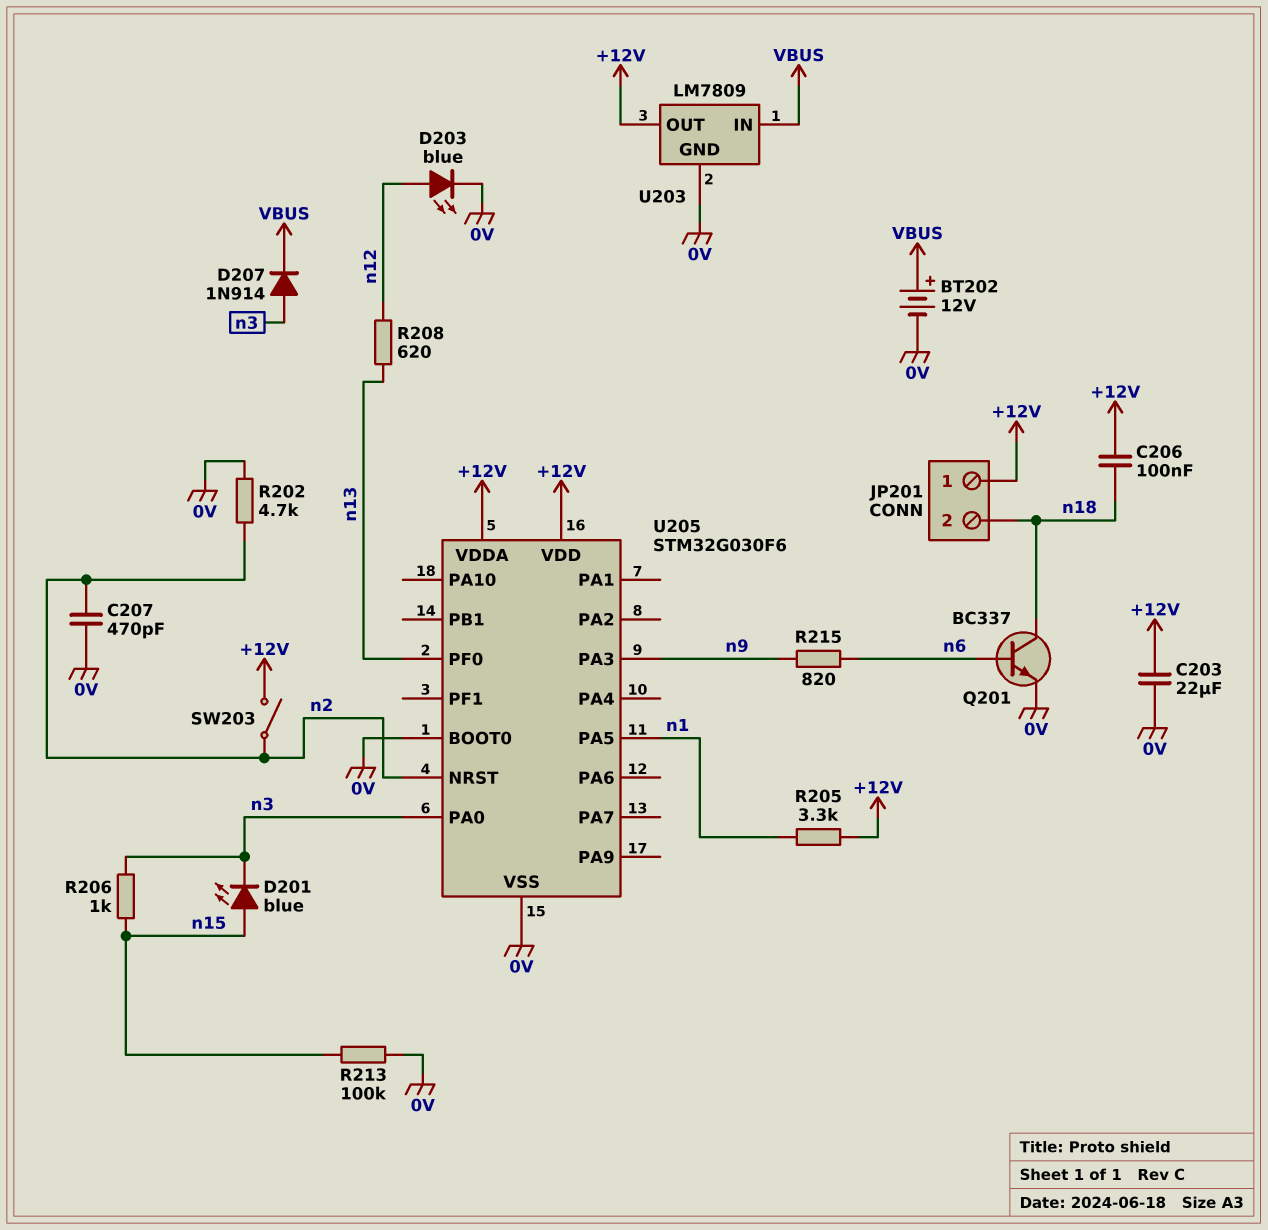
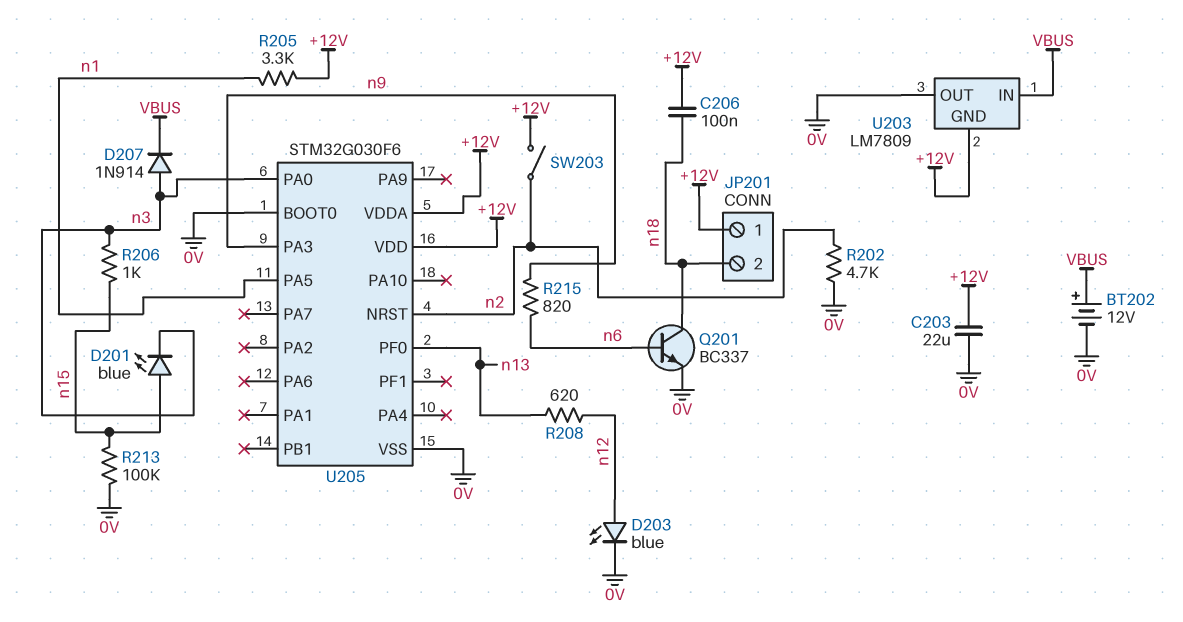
C207: 470pF (0V, n2) -> none
U203 pin GND: 0V -> +12V
U203 pin OUT: +12V -> 0V

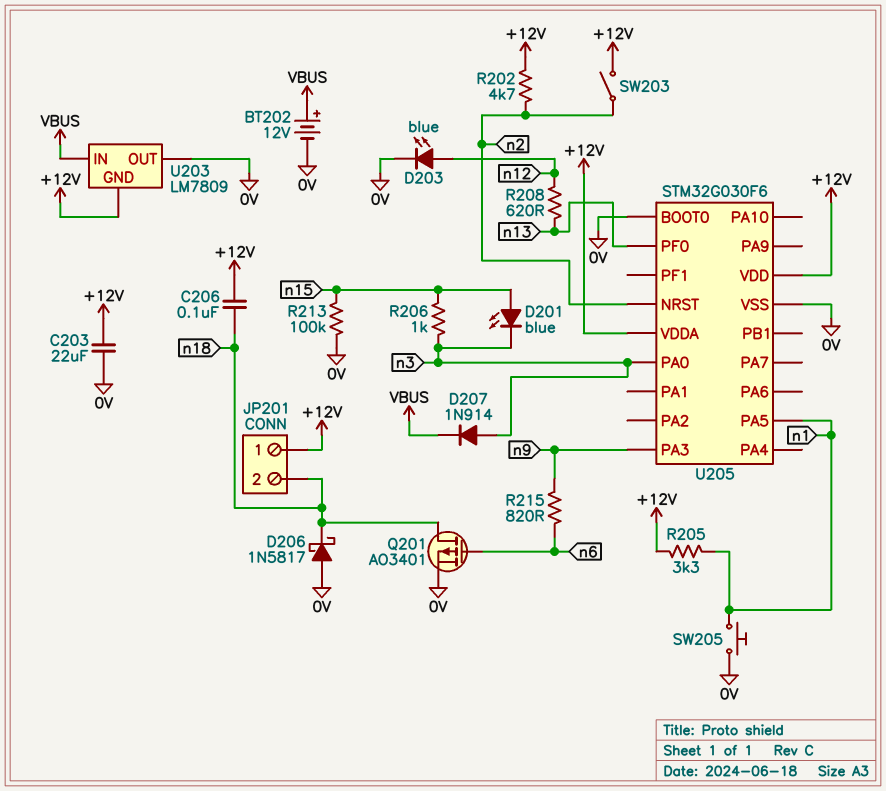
D206: none -> schottky 1N5817 (A 0V, K n18)
Q201: NPN BC337 (B n6, C n18, E 0V) -> PMOS AO3401 (G n6, D n18, S 0V)
R202: 4.7k (0V, n2) -> 4.7k (+12V, n2)
SW205: none -> button (0V, n1)

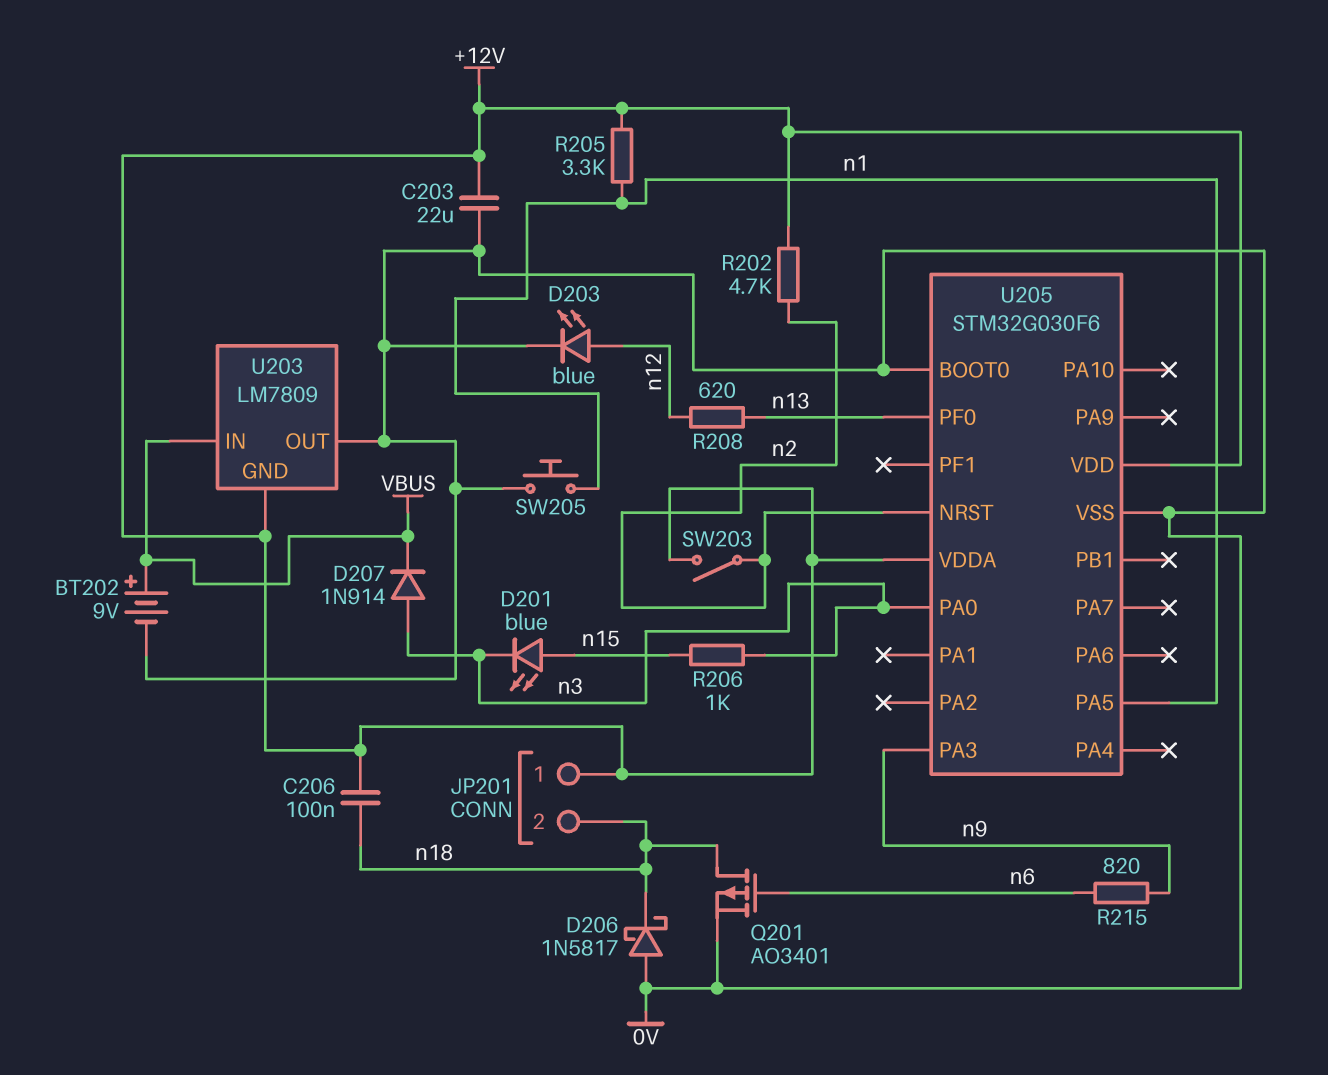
BT202: 12V (plus VBUS, minus 0V) -> 9V (plus VBUS, minus 0V)
R213: 100k (0V, n15) -> none

